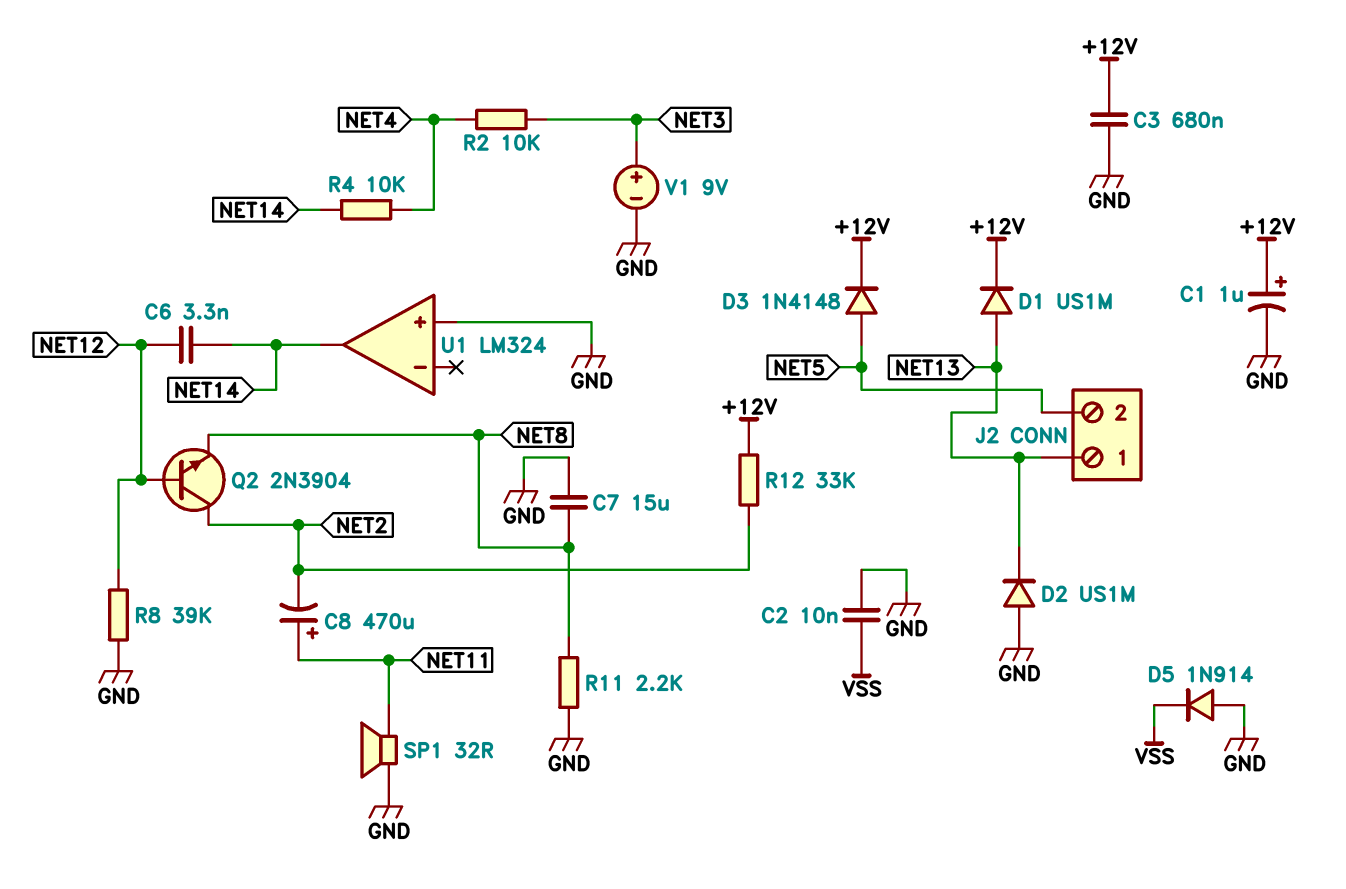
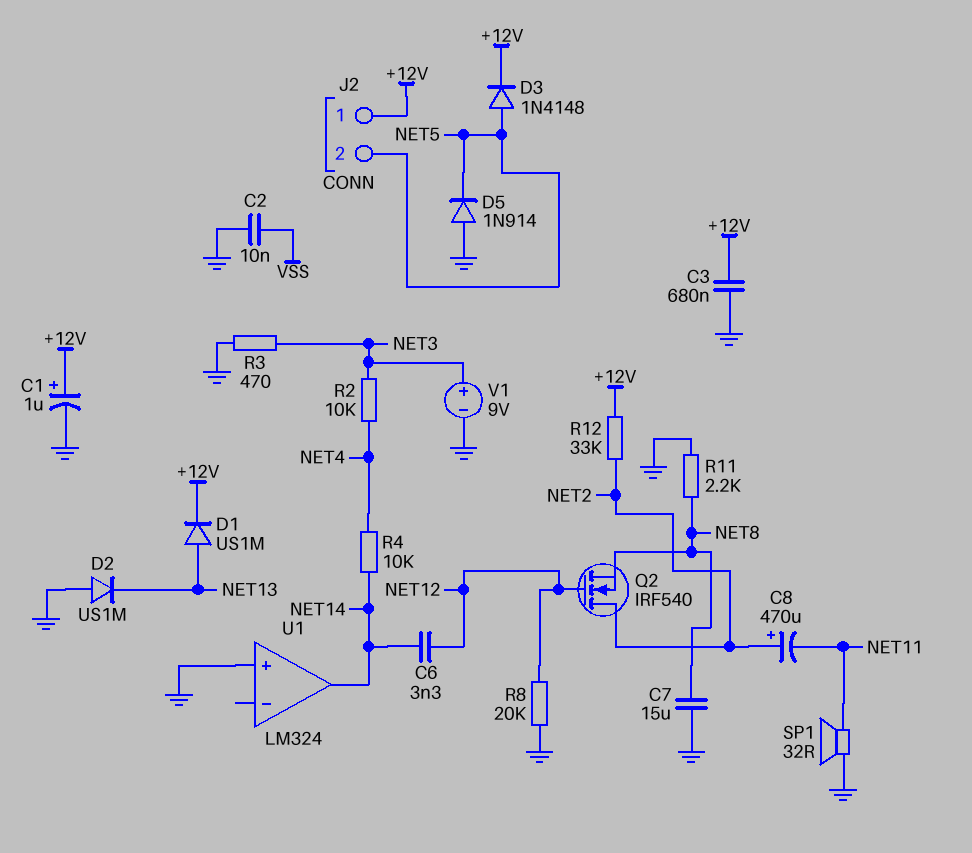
C8: 470uF (plus NET11, minus NET2) -> 470uF (plus NET2, minus NET11)
D5: diode 1N914 (A GND, K VSS) -> diode 1N914 (A GND, K NET5)
J2 pin 1: NET13 -> +12V
Q2: NPN 2N3904 (B NET12, C NET2, E NET8) -> NMOS IRF540 (G NET12, D NET2, S NET8)
R3: none -> 470 (GND, NET3)
R8: 39k (GND, NET12) -> 20k (GND, NET12)

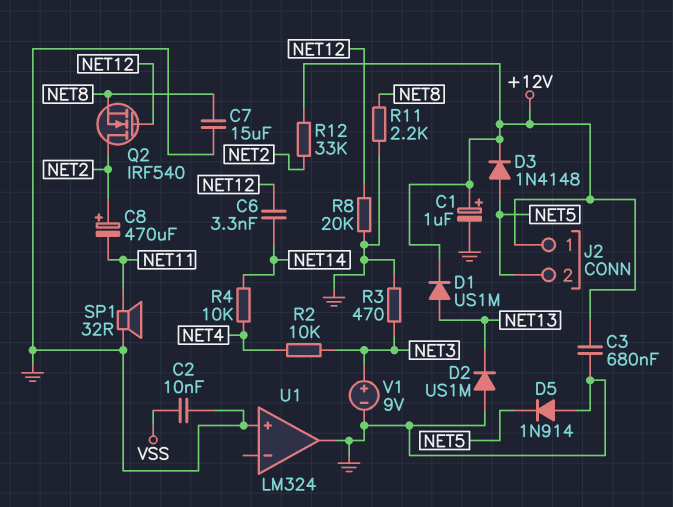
U1 pin out: NET14 -> GND

